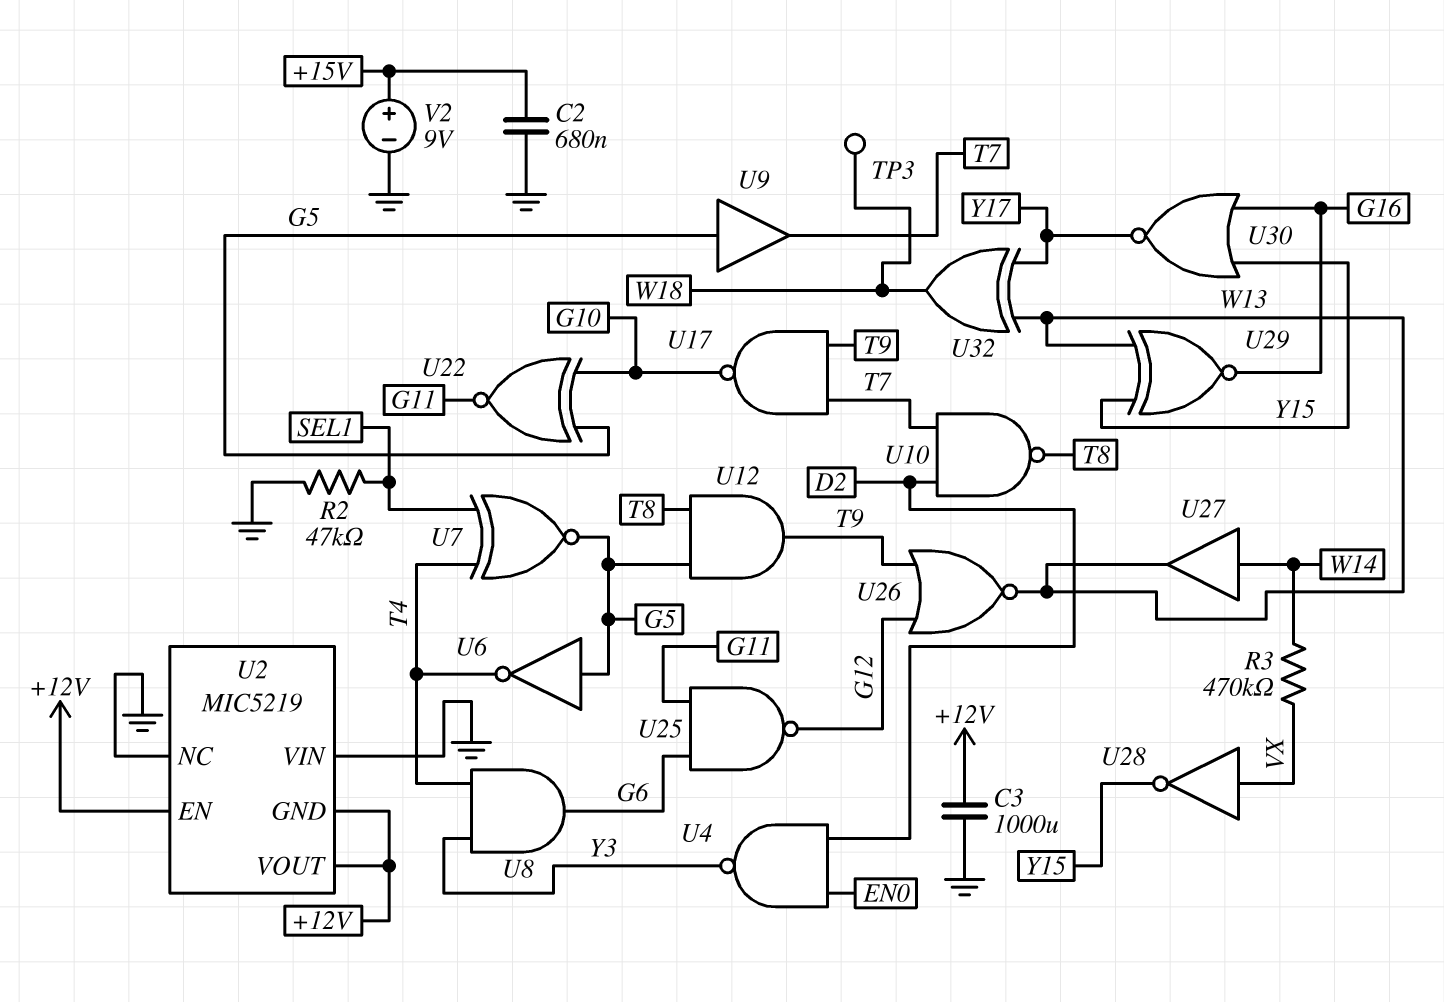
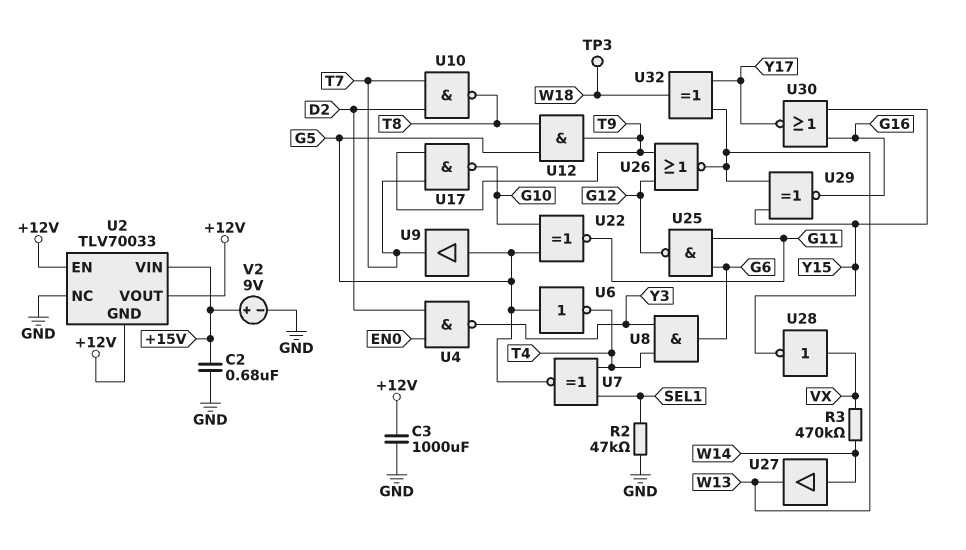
U2: MIC5219 -> TLV70033
U2 pin VIN: GND -> +15V

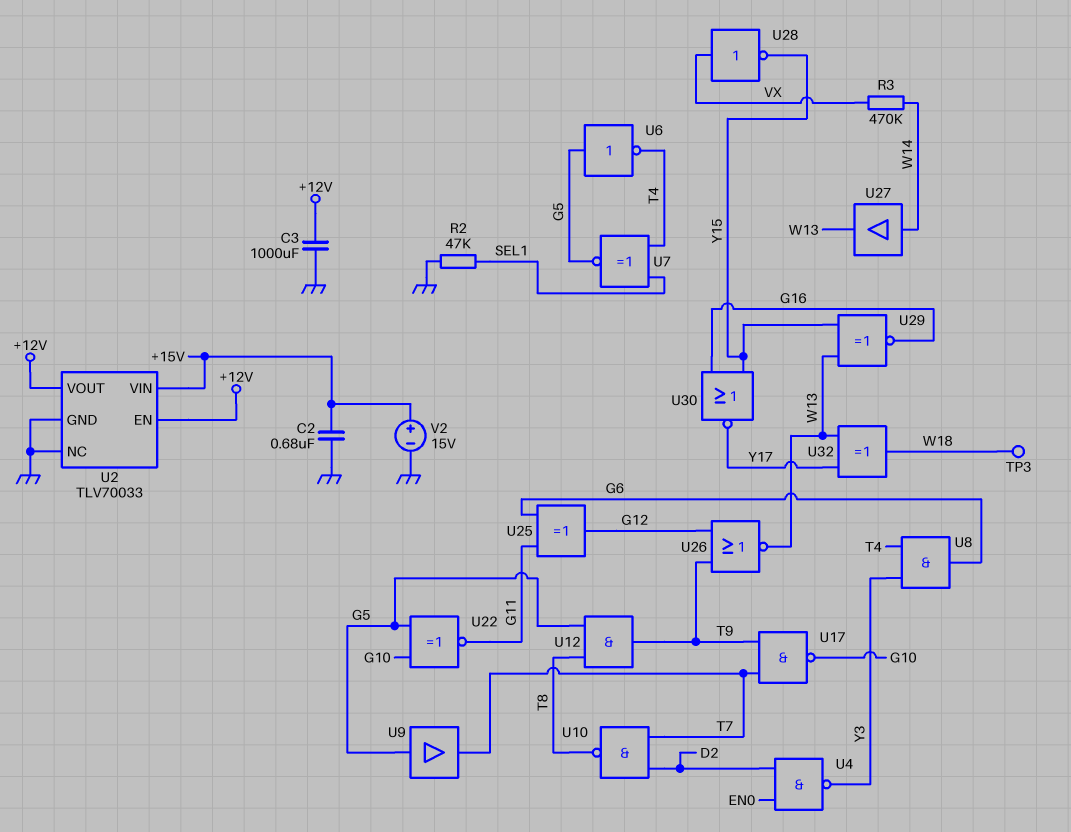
U2 pin GND: +12V -> GND
U25: NAND (in G6, in G11, out G12) -> XOR (in G6, in G11, out G12)
V2: 9V (plus +15V, minus GND) -> 15V (plus +15V, minus GND)

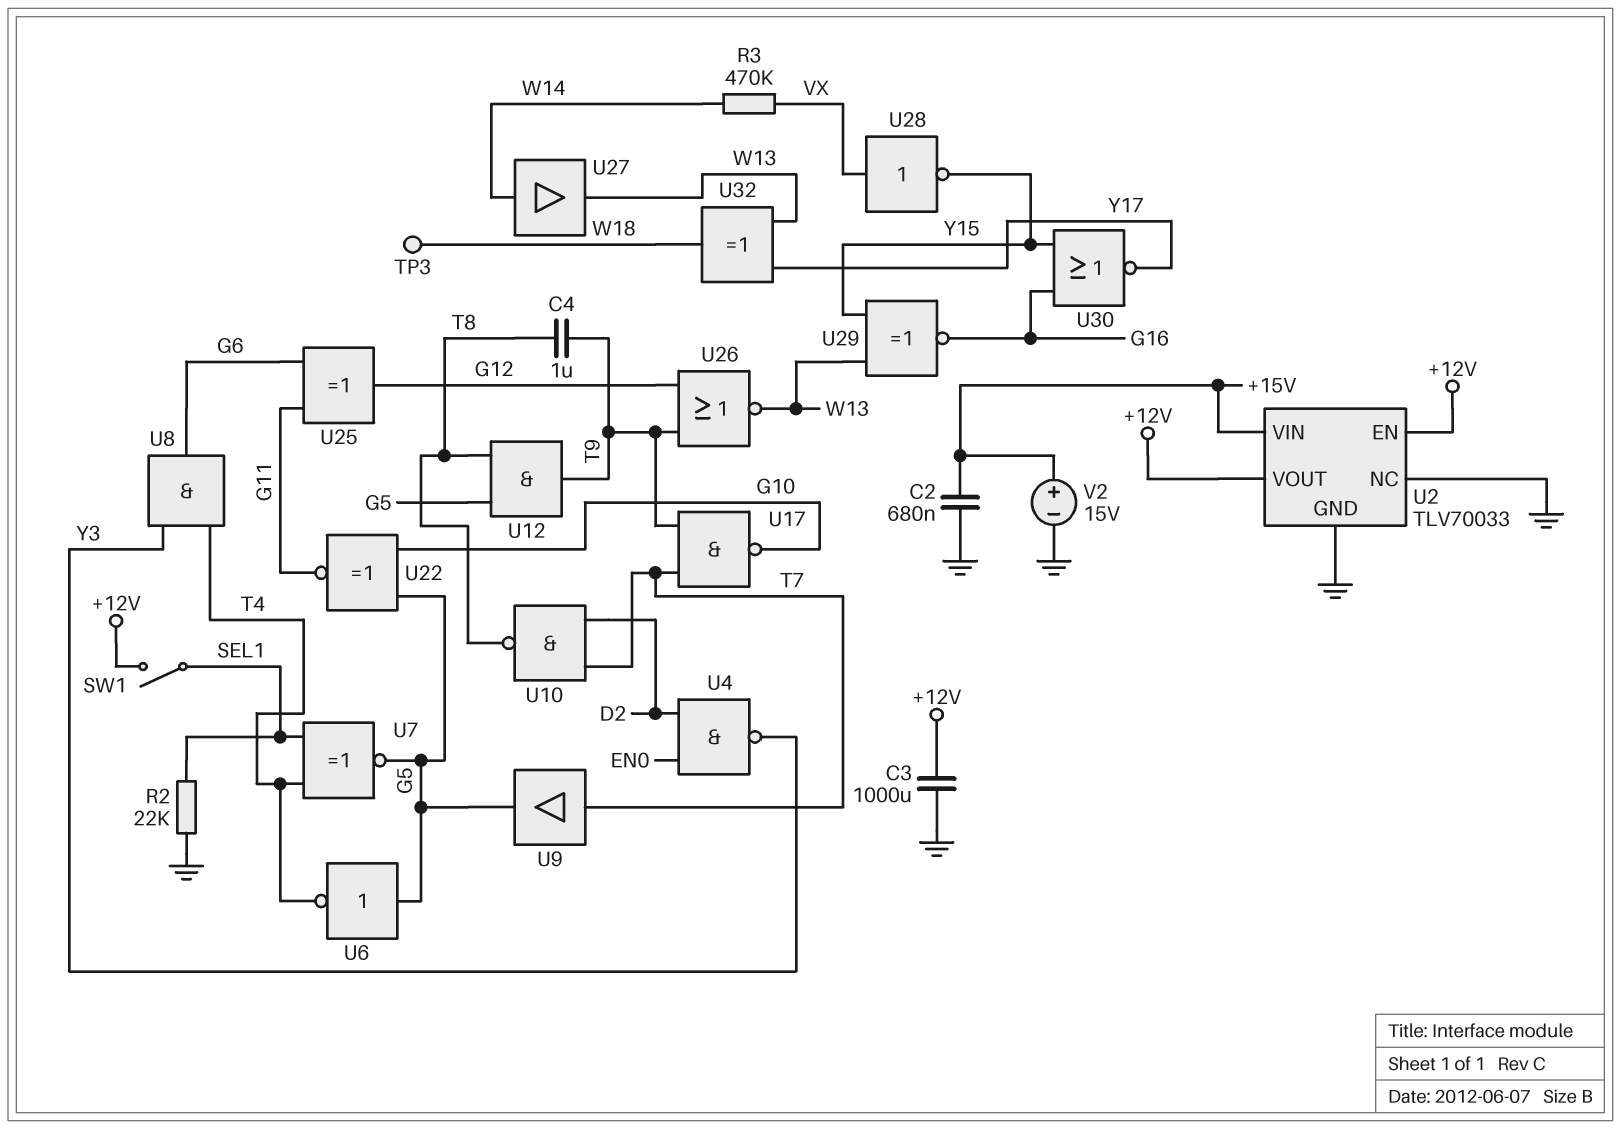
C4: none -> 1uF (T8, T9)
R2: 47k (GND, SEL1) -> 22k (GND, SEL1)
SW1: none -> switch (+12V, SEL1)
U9: buffer (in G5, out T7) -> buffer (in T7, out G5)

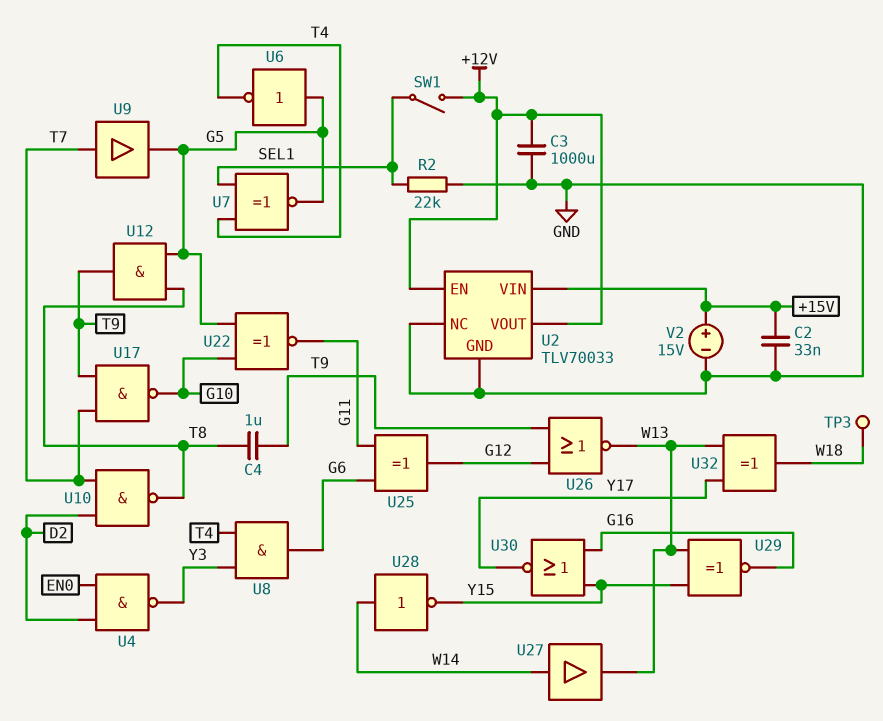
C2: 680nF (+15V, GND) -> 33nF (+15V, GND)
R3: 470k (VX, W14) -> none
U28: NOT (in VX, out Y15) -> NOT (in W14, out Y15)

